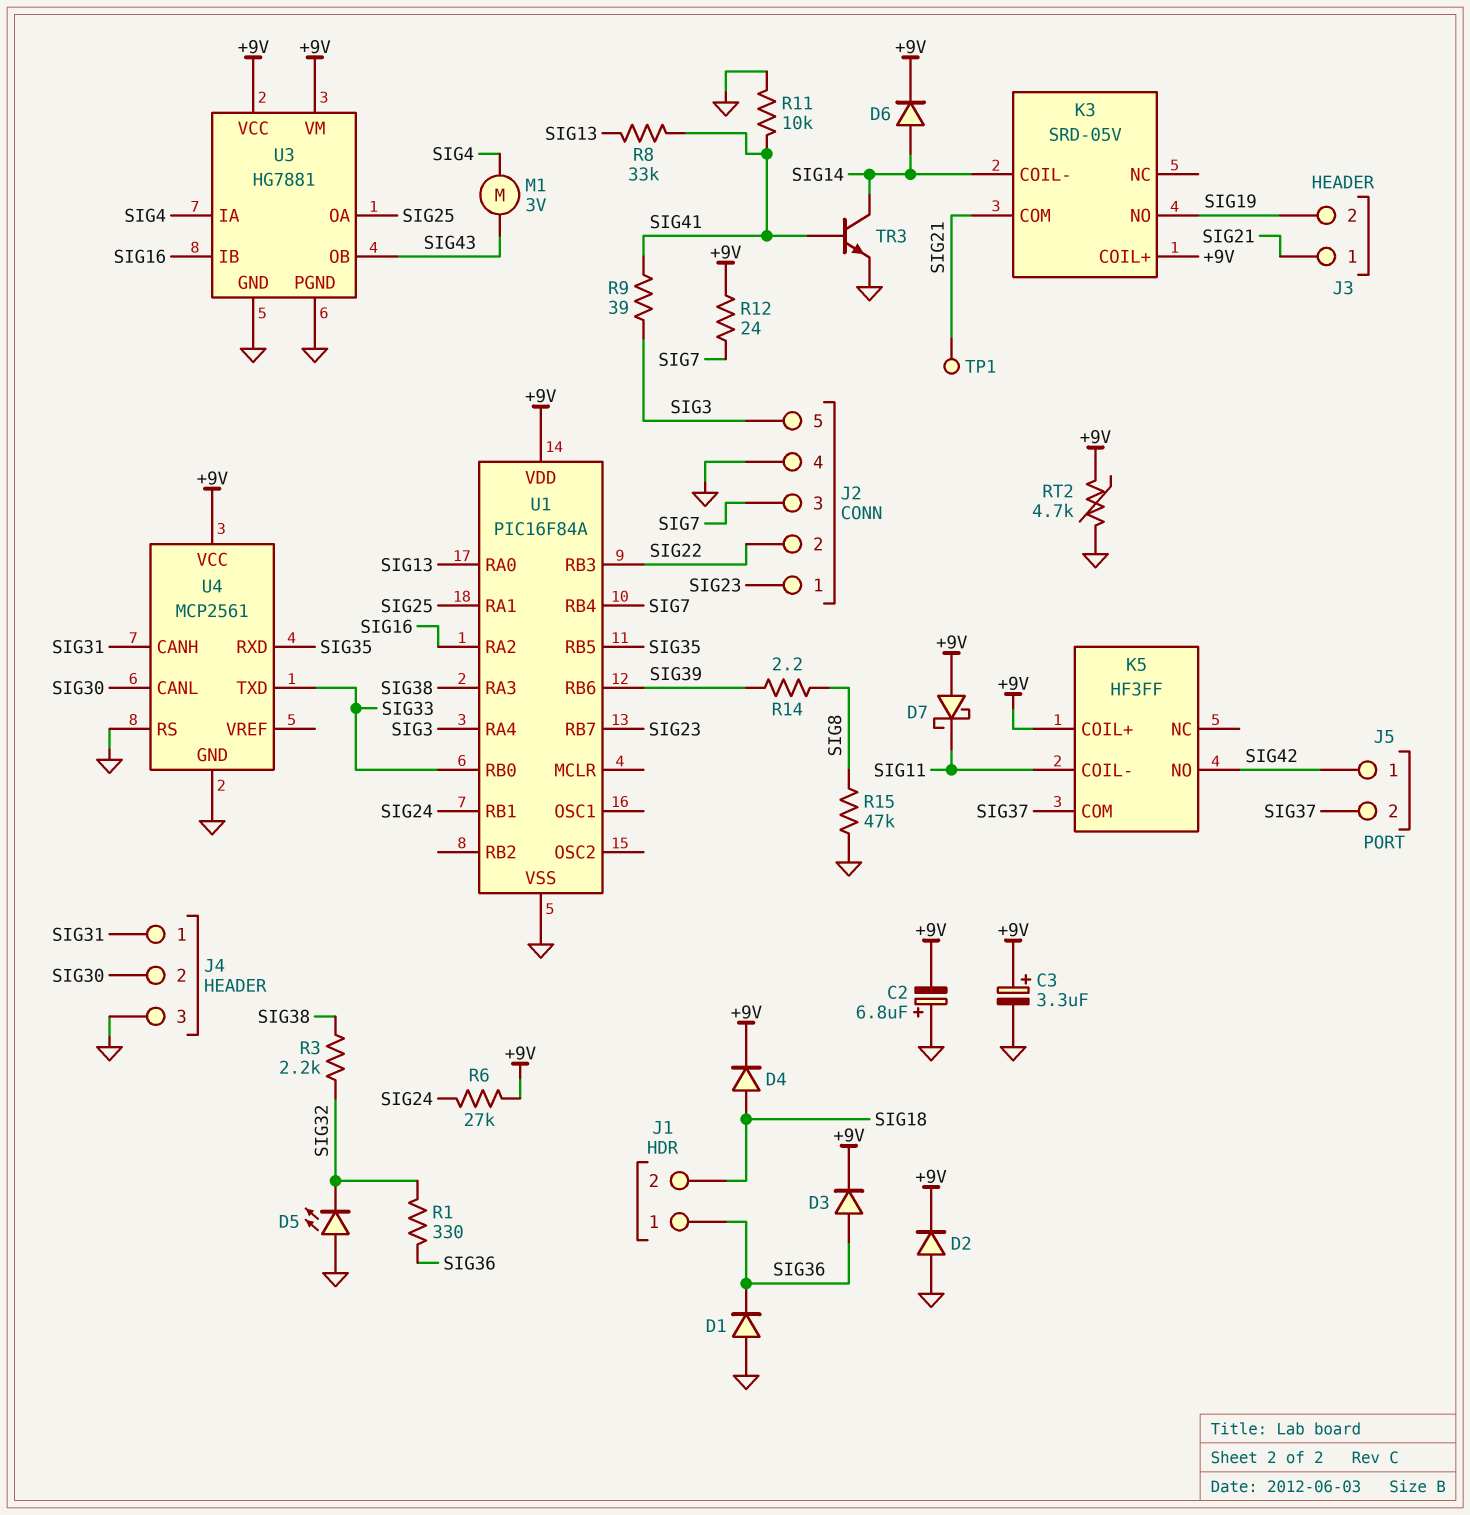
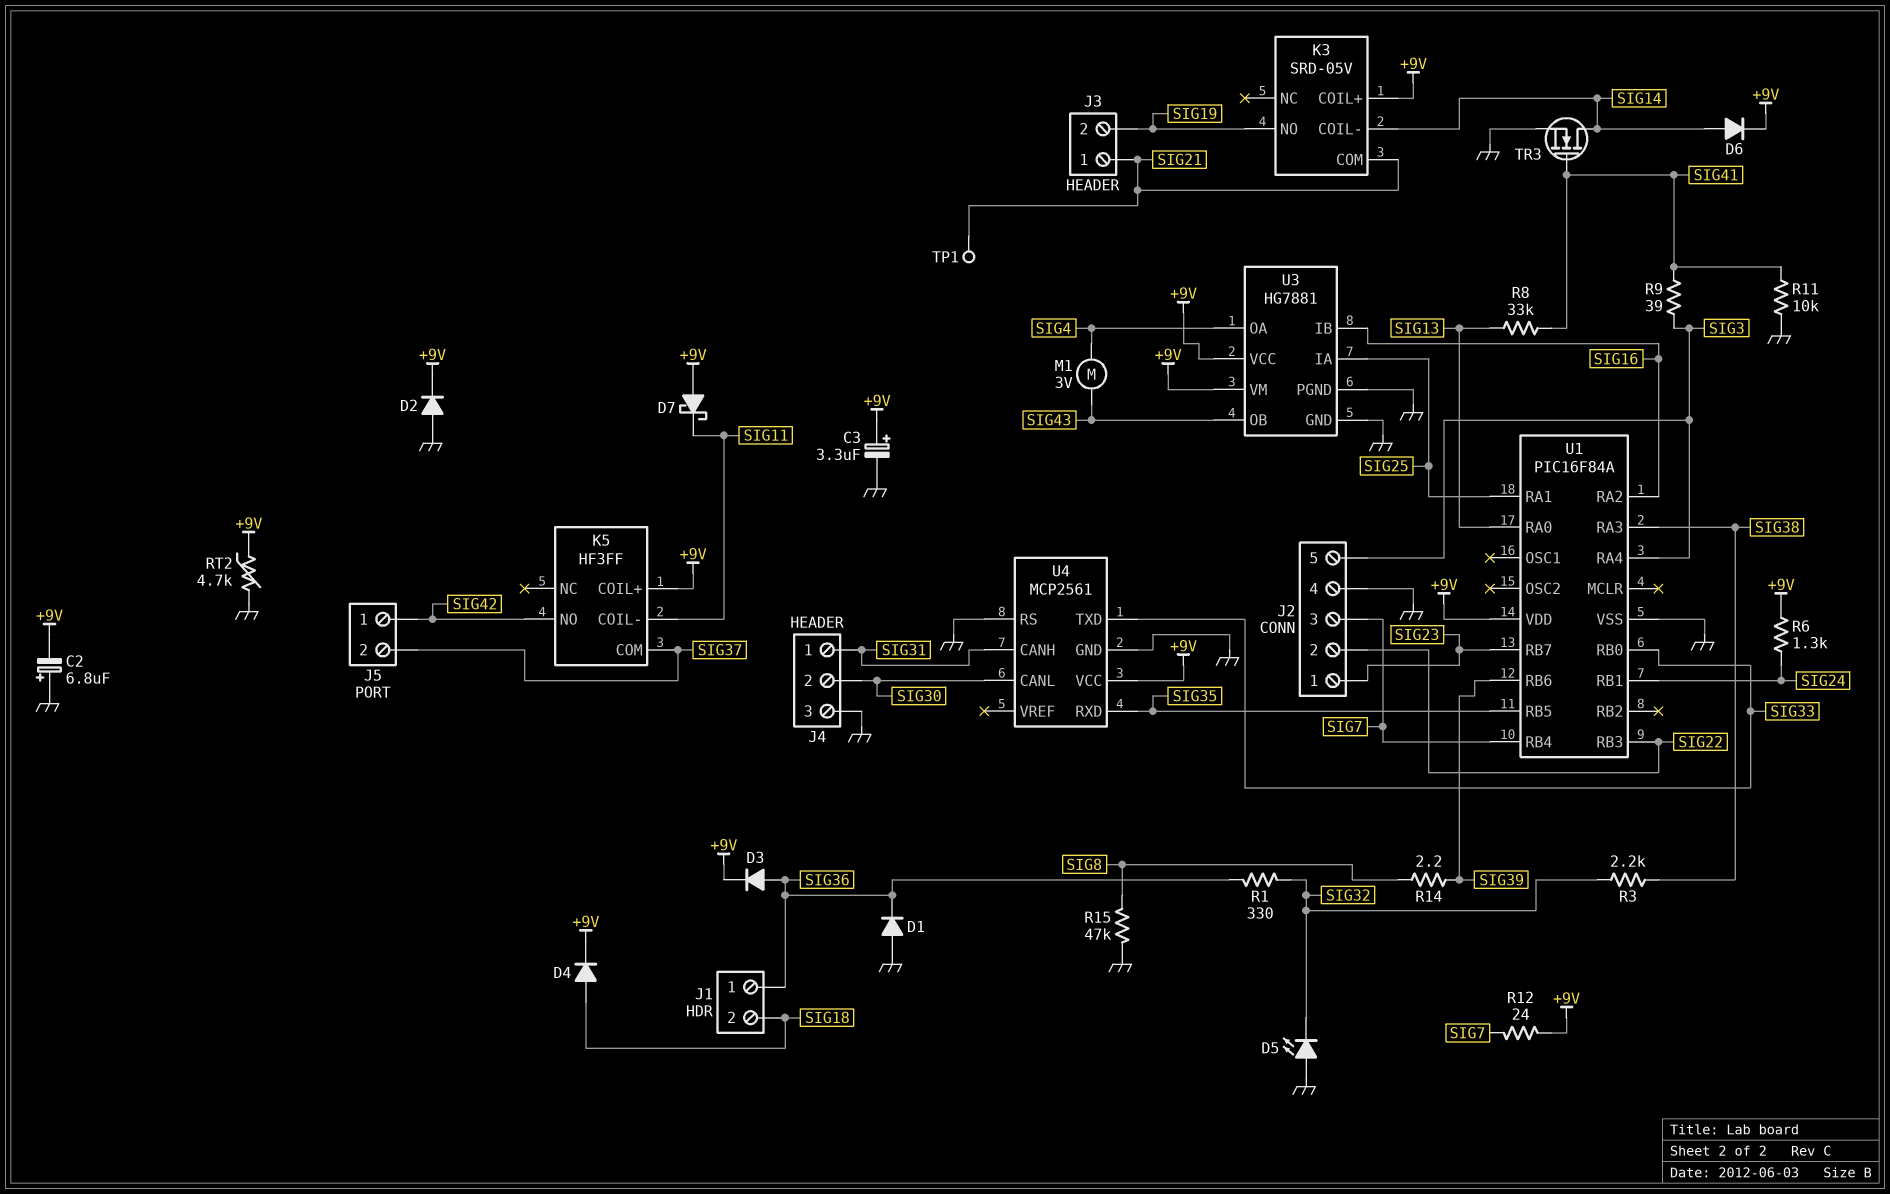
R6: 27k (+9V, SIG24) -> 1.3k (+9V, SIG24)
TR3: NPN (B SIG41, C SIG14, E GND) -> NMOS (G SIG41, D SIG14, S GND)
U3 pin IA: SIG4 -> SIG25
U3 pin OA: SIG25 -> SIG4

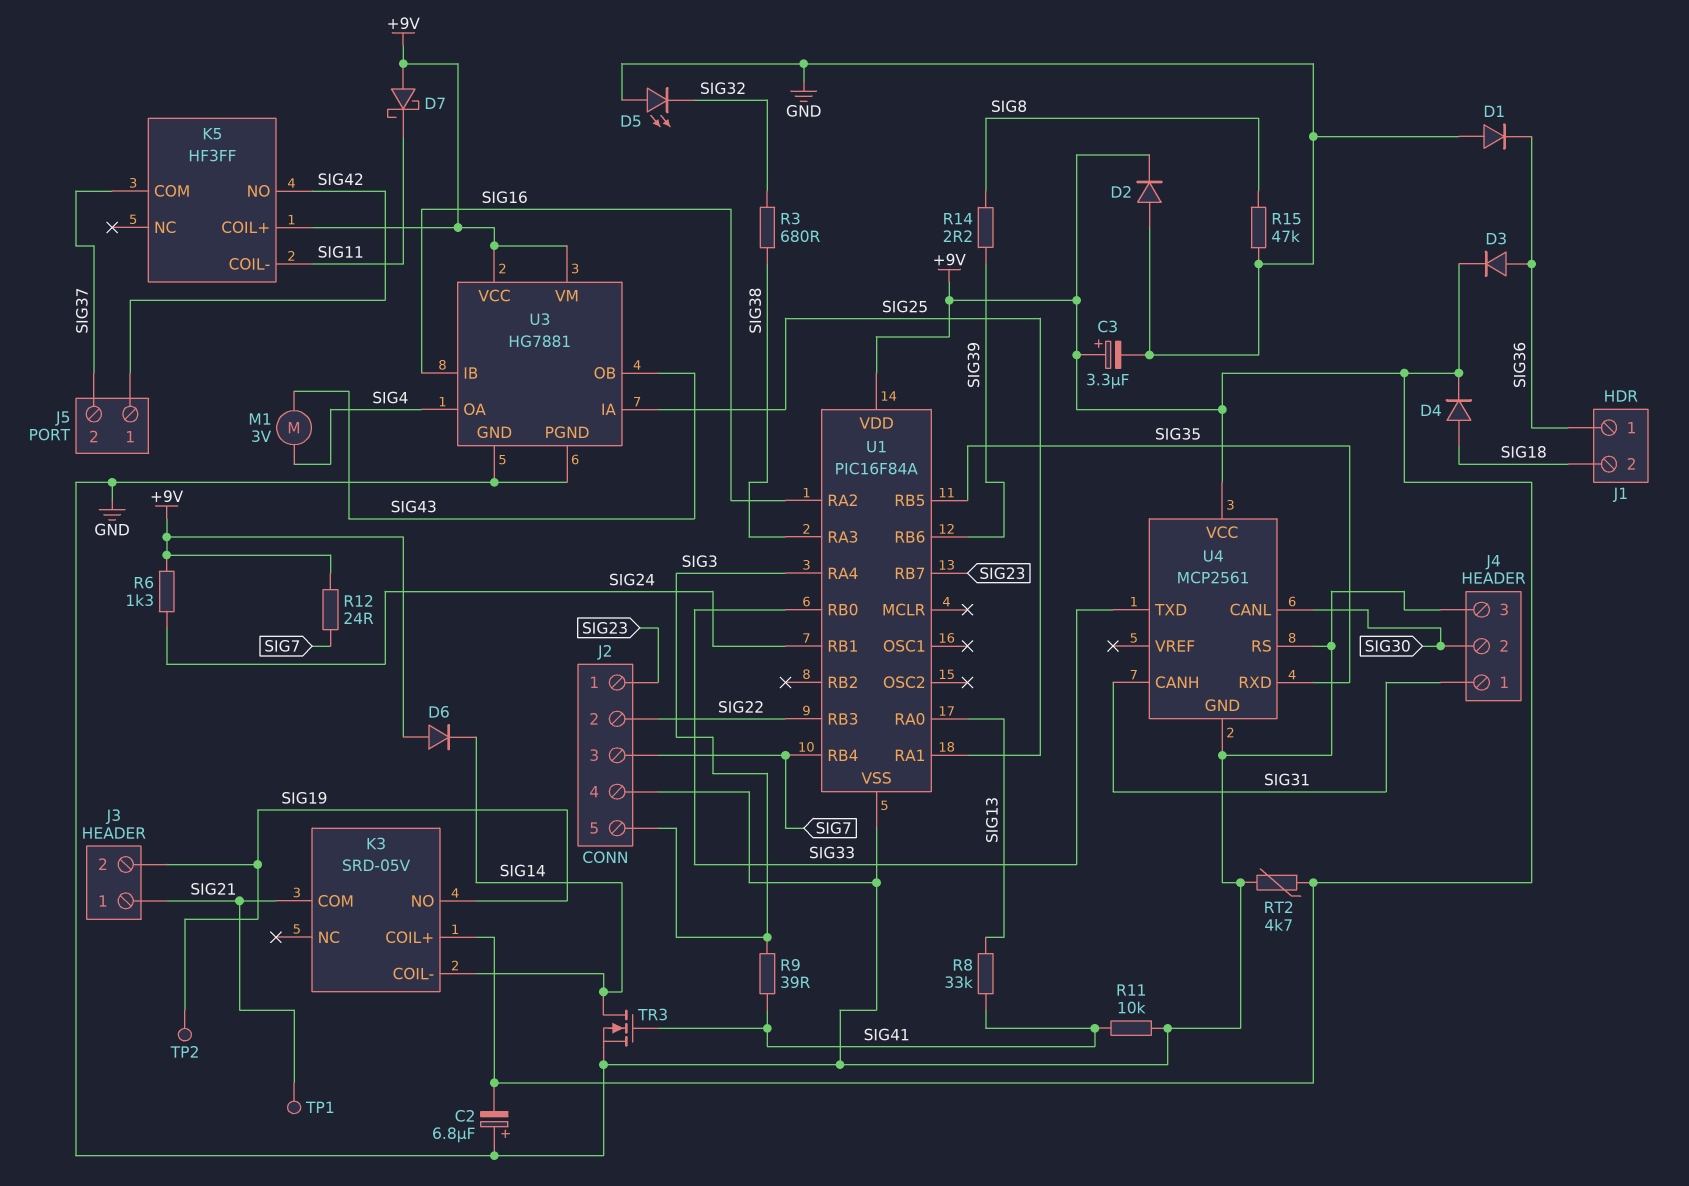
D6: diode (A SIG14, K +9V) -> diode (A +9V, K SIG14)
R1: 330 (SIG32, SIG36) -> none
R3: 2.2k (SIG32, SIG38) -> 680 (SIG32, SIG38)
TP2: none -> test point (SIG19)

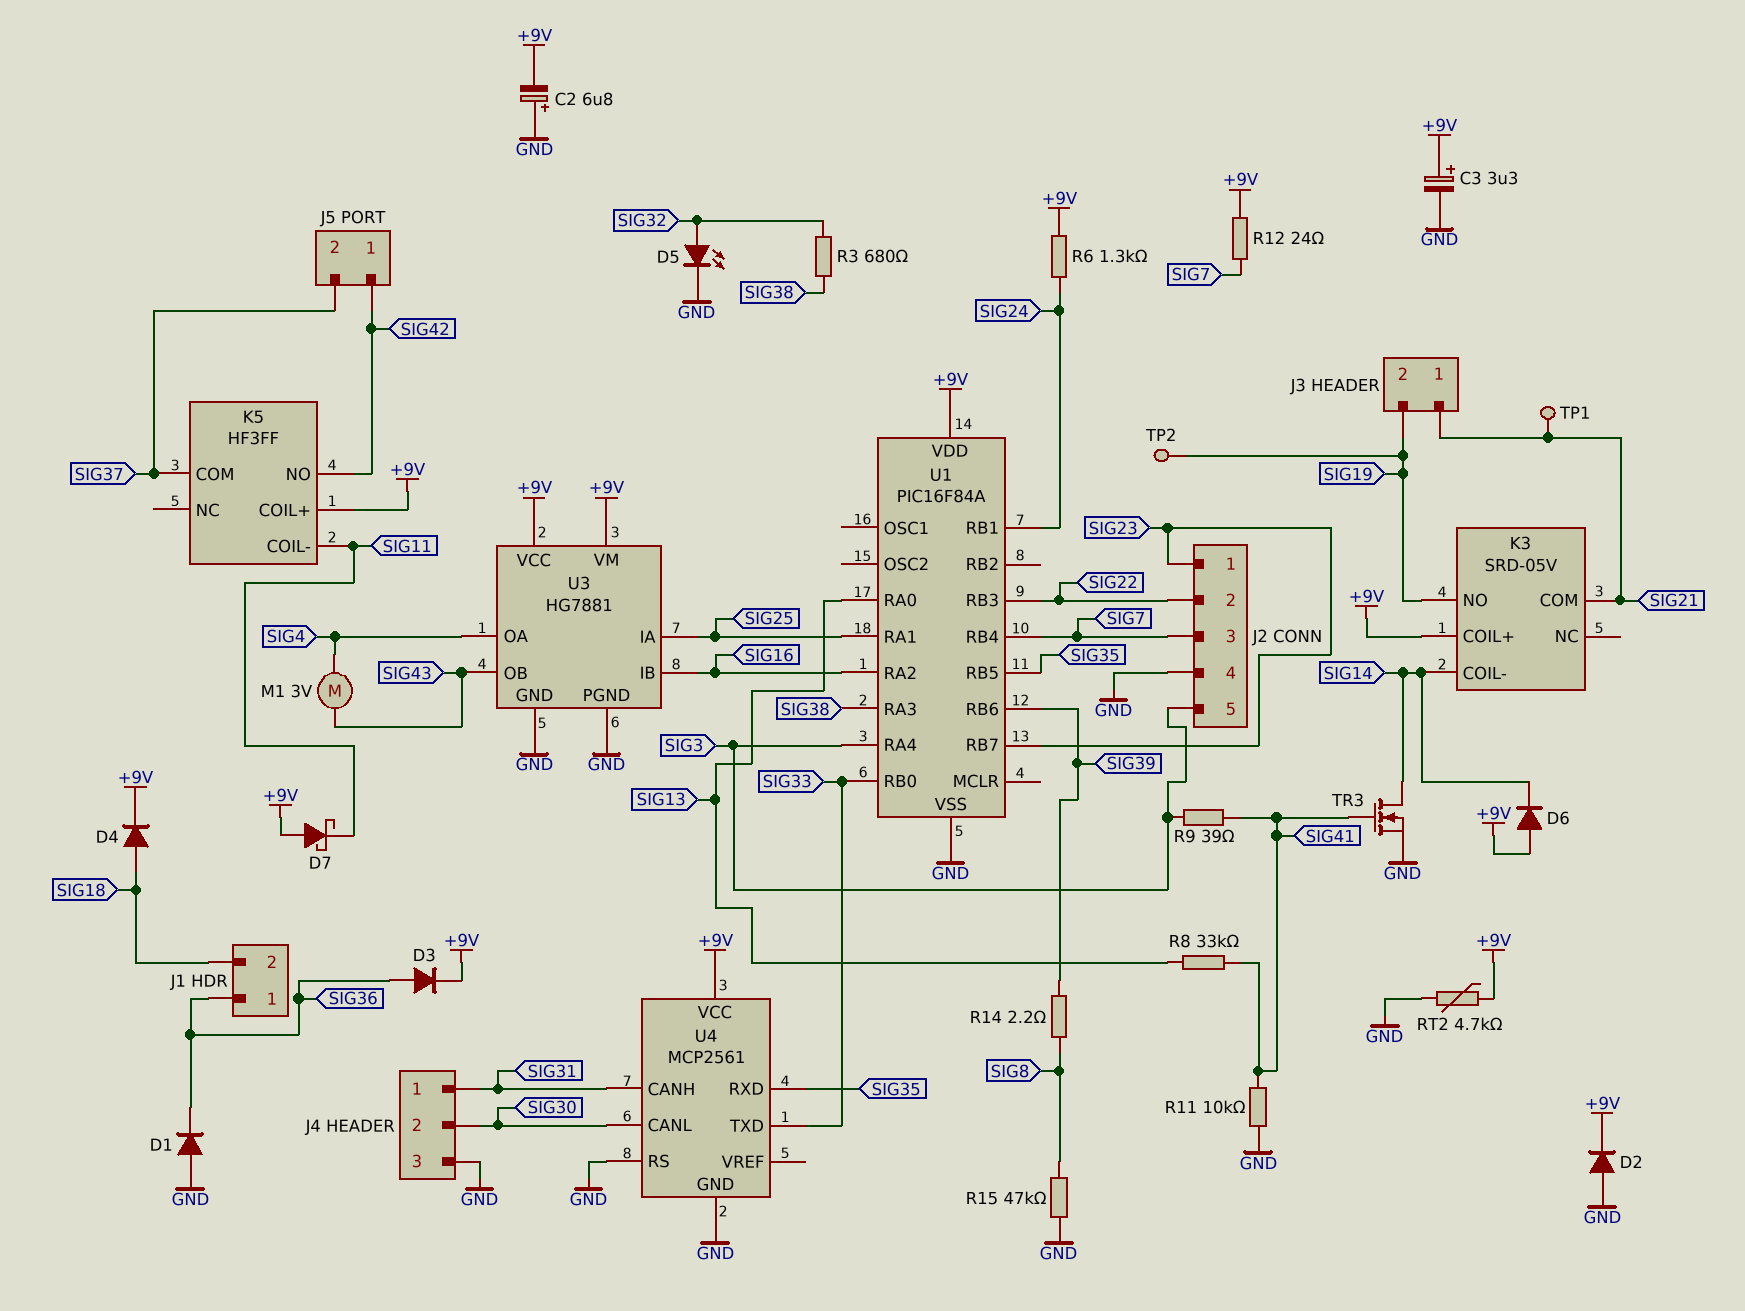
D5: LED (A GND, K SIG32) -> LED (A SIG32, K GND)

